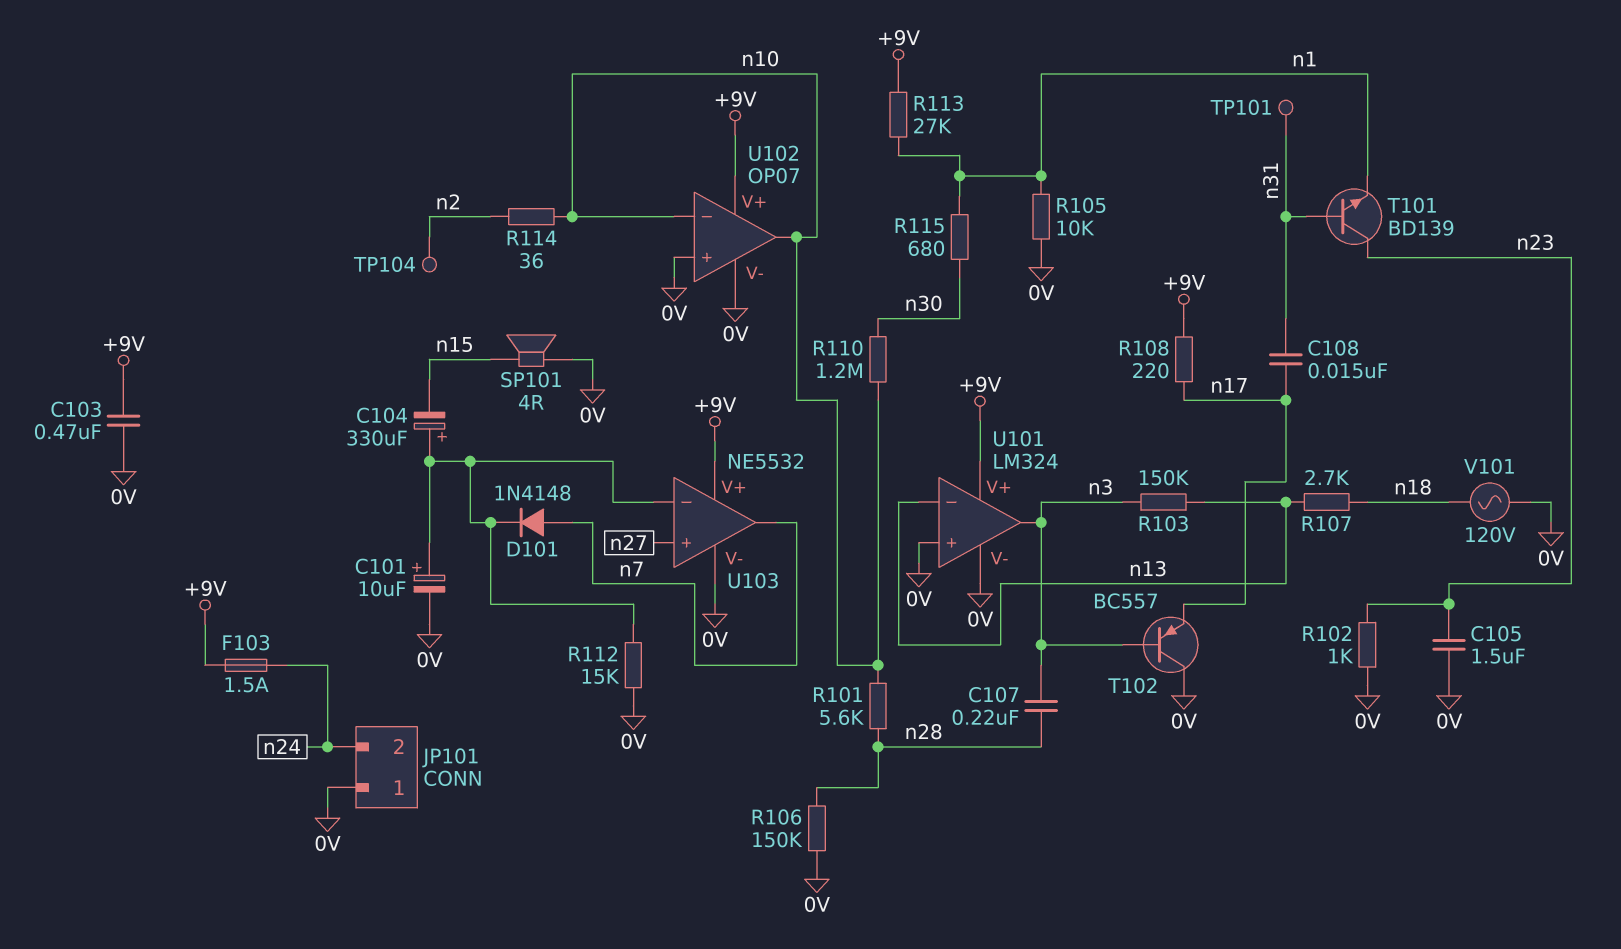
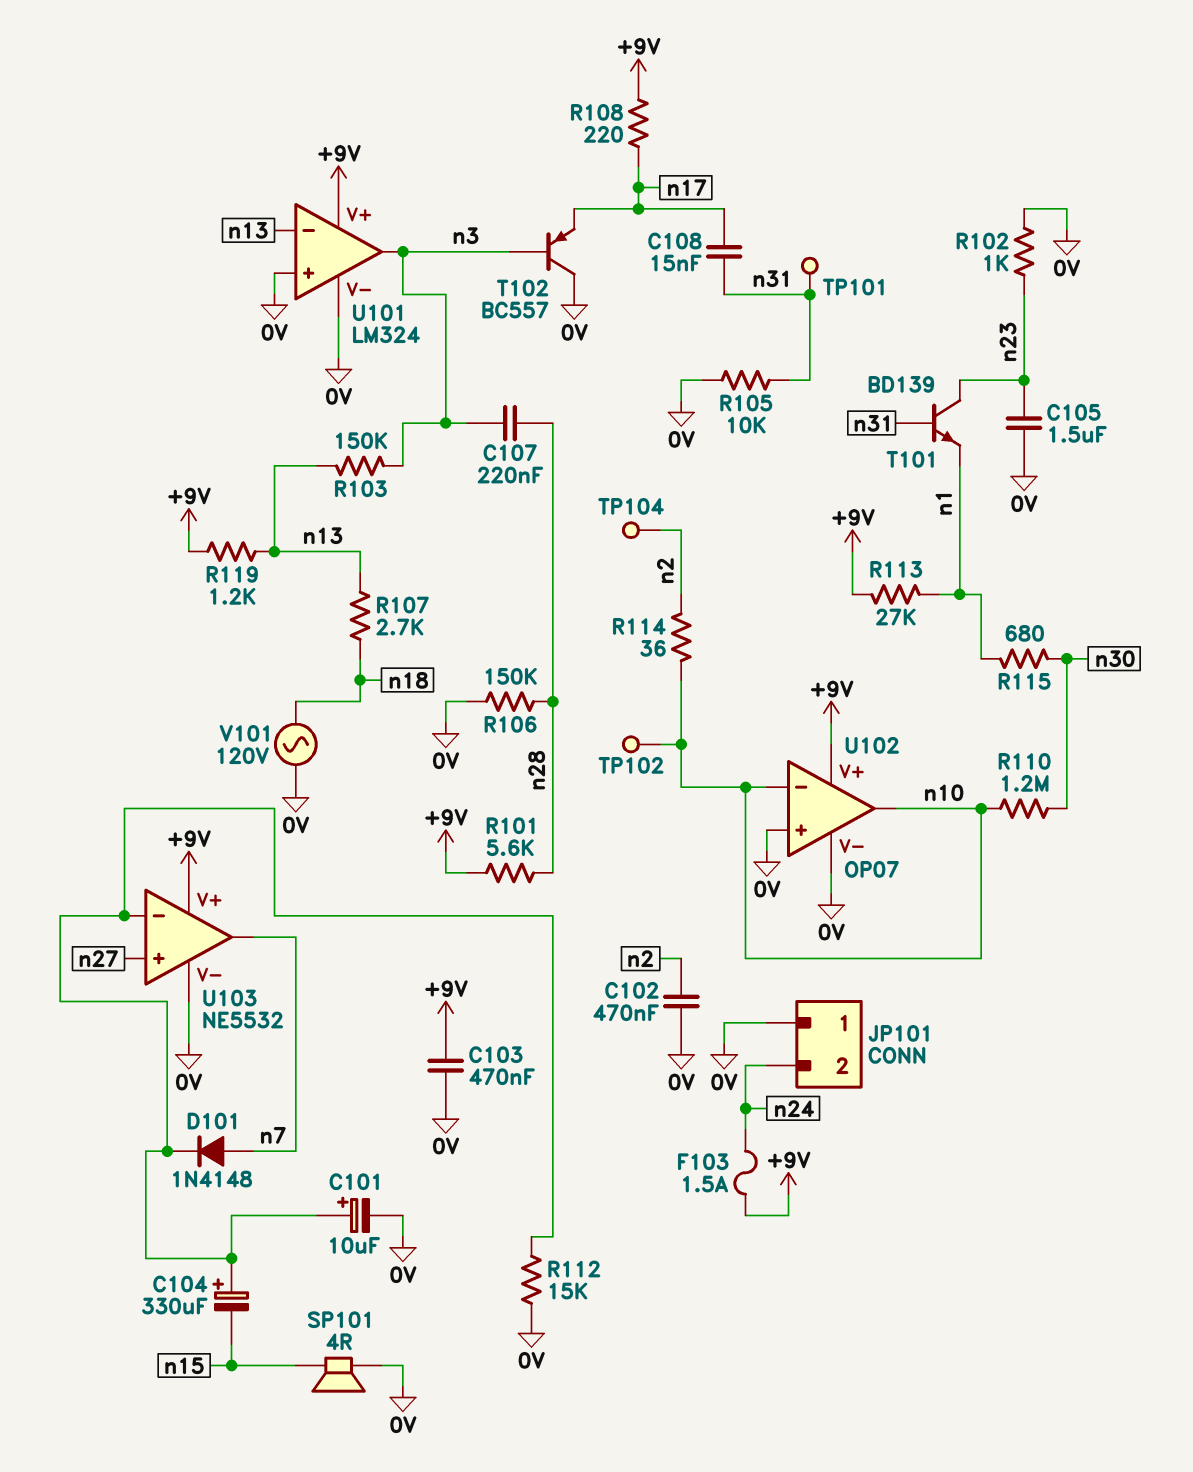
C102: none -> 470nF (0V, n2)
R101: 5.6k (n10, n28) -> 5.6k (+9V, n28)
R105: 10k (0V, n1) -> 10k (0V, n31)
R119: none -> 1.2k (+9V, n13)
TP102: none -> test point (n10)

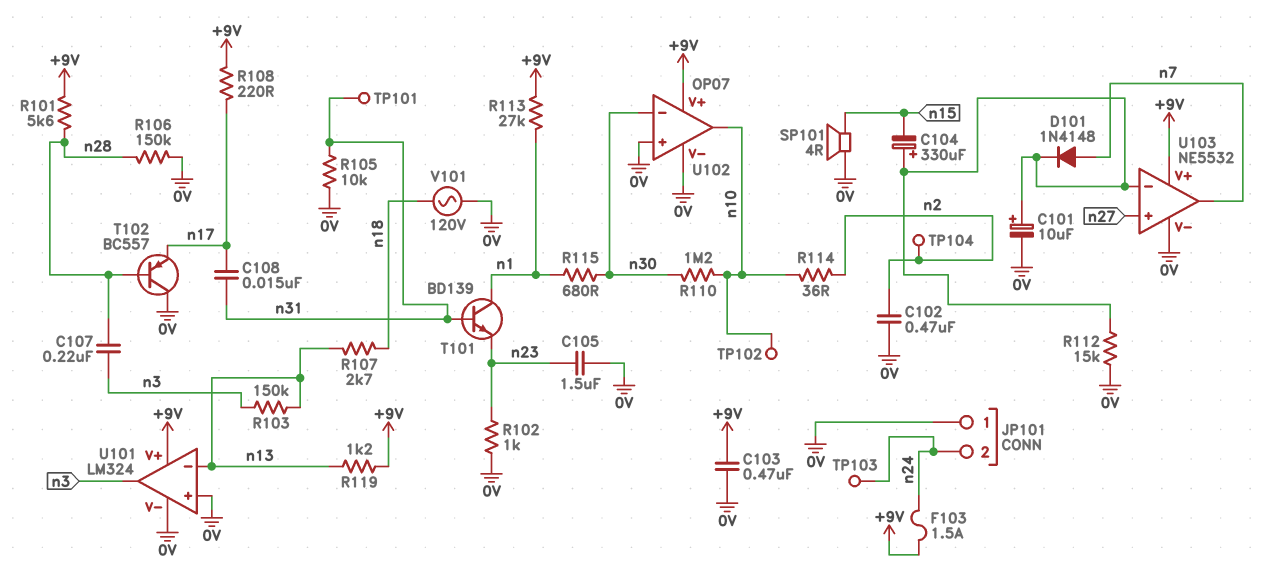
T101: NPN BD139 (B n31, C n23, E n1) -> NPN BD139 (B n31, C n1, E n23)
T102: PNP BC557 (B n3, C 0V, E n17) -> PNP BC557 (B n28, C 0V, E n17)
TP103: none -> test point (n24)
U102 pin in-: n10 -> n30

